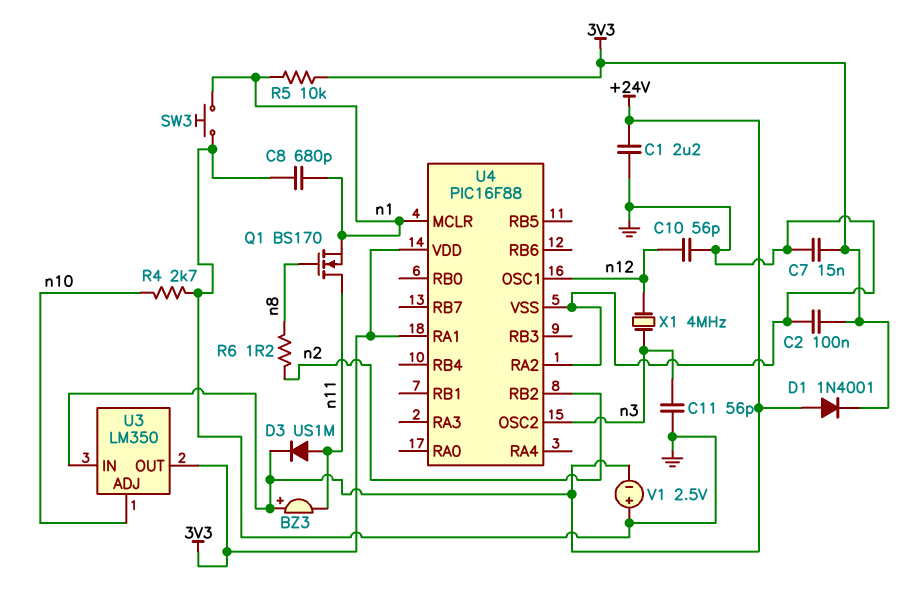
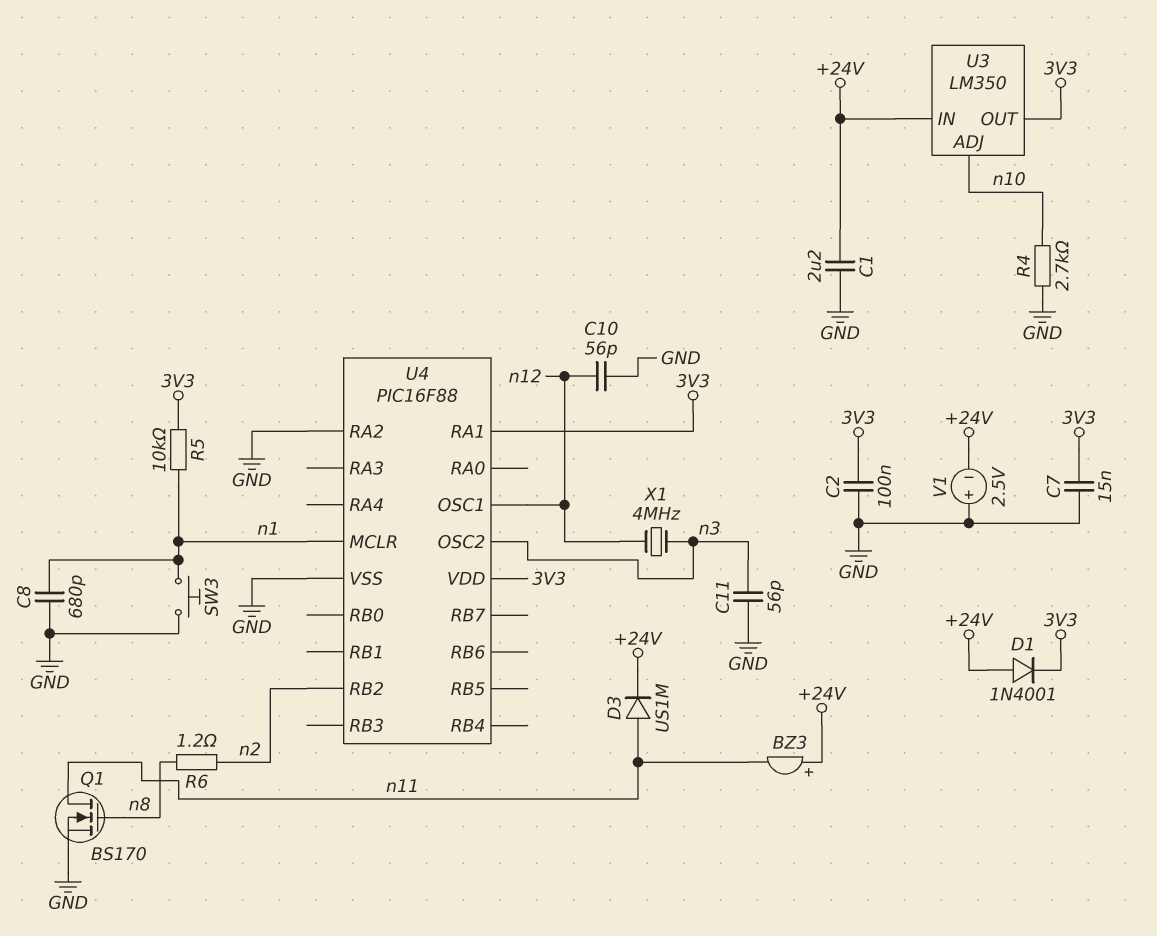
Q1: NMOS BS170 (G n8, D n11, S n1) -> NMOS BS170 (G n8, D n11, S GND)

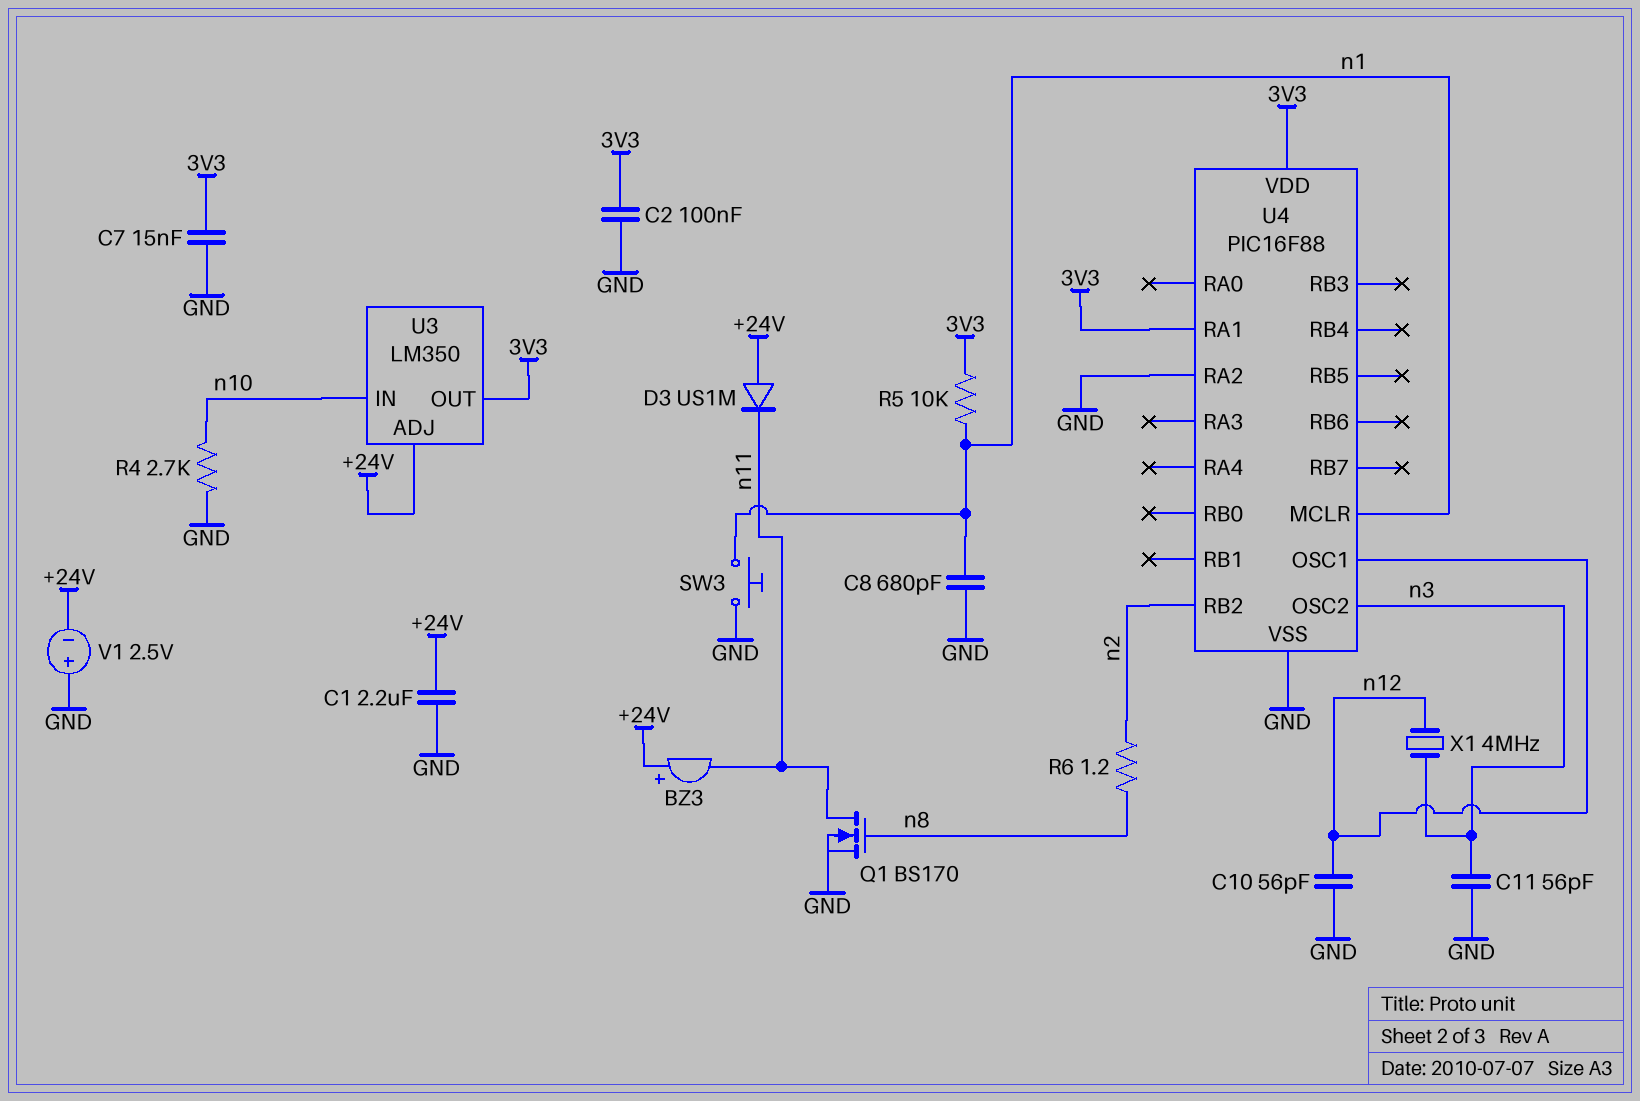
D1: diode 1N4001 (A +24V, K 3V3) -> none
D3: diode US1M (A n11, K +24V) -> diode US1M (A +24V, K n11)
U3 pin ADJ: n10 -> +24V
U3 pin IN: +24V -> n10

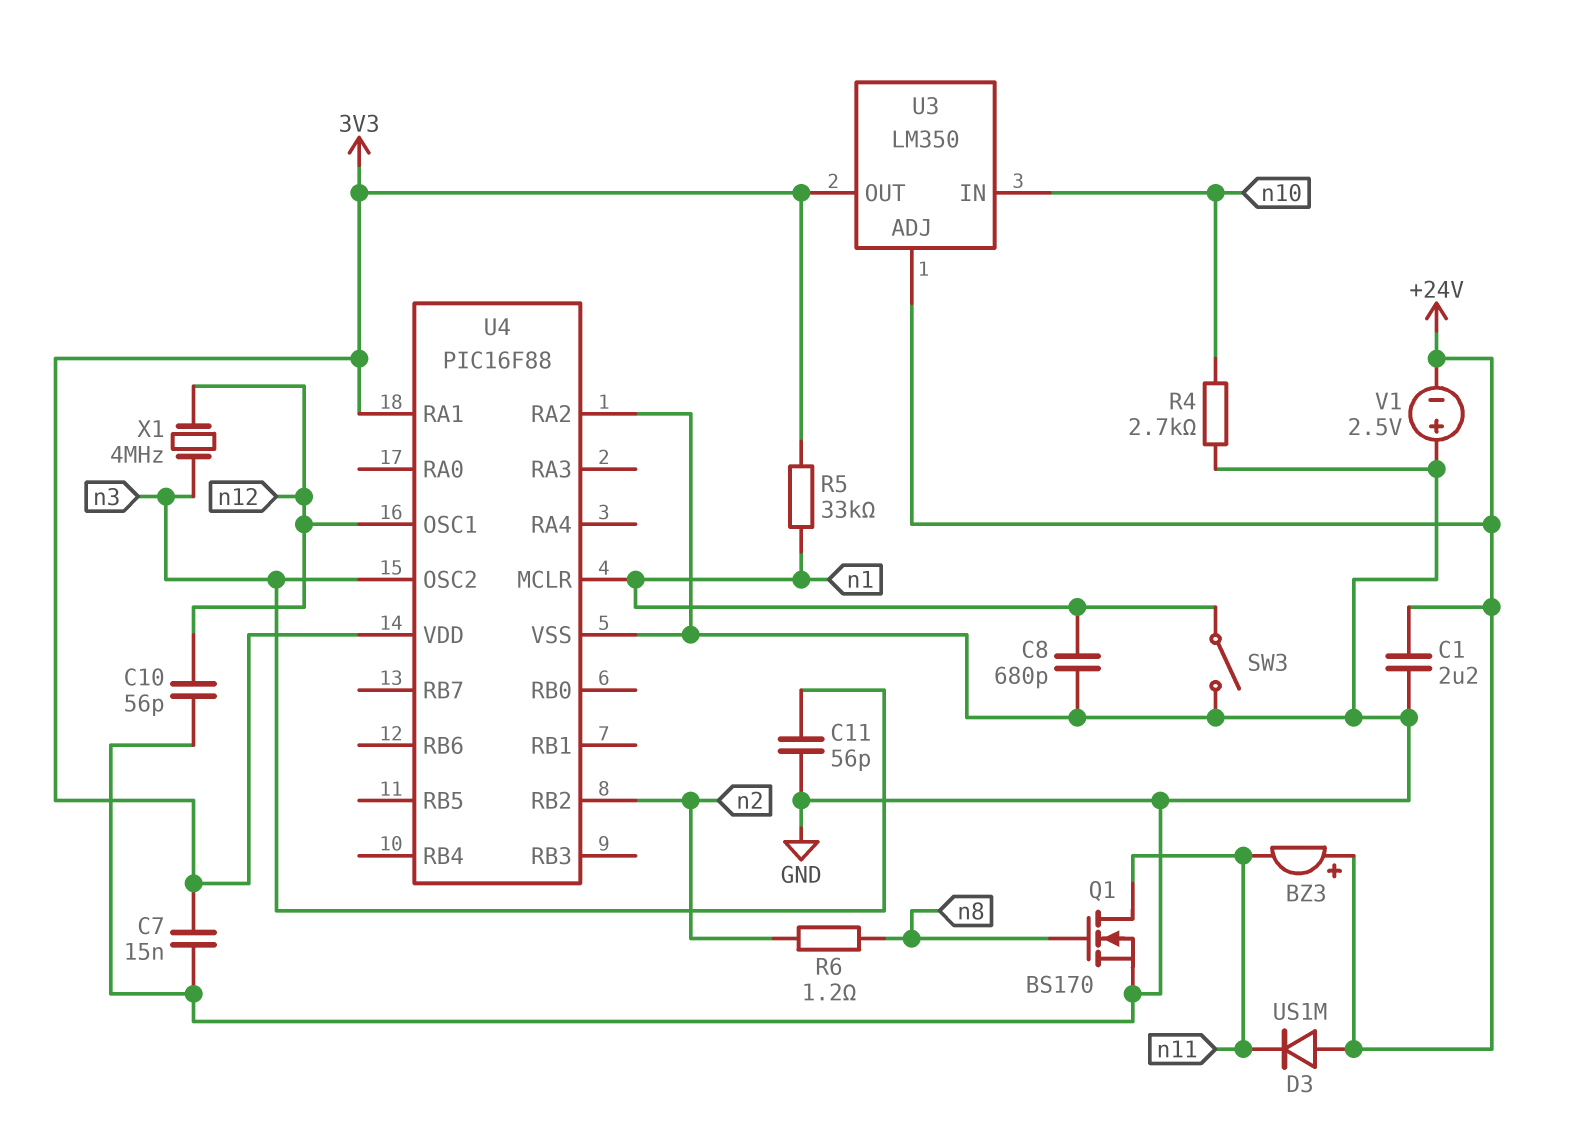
C2: 100nF (3V3, GND) -> none
R5: 10k (3V3, n1) -> 33k (3V3, n1)
SW3: button (GND, n1) -> switch (GND, n1)

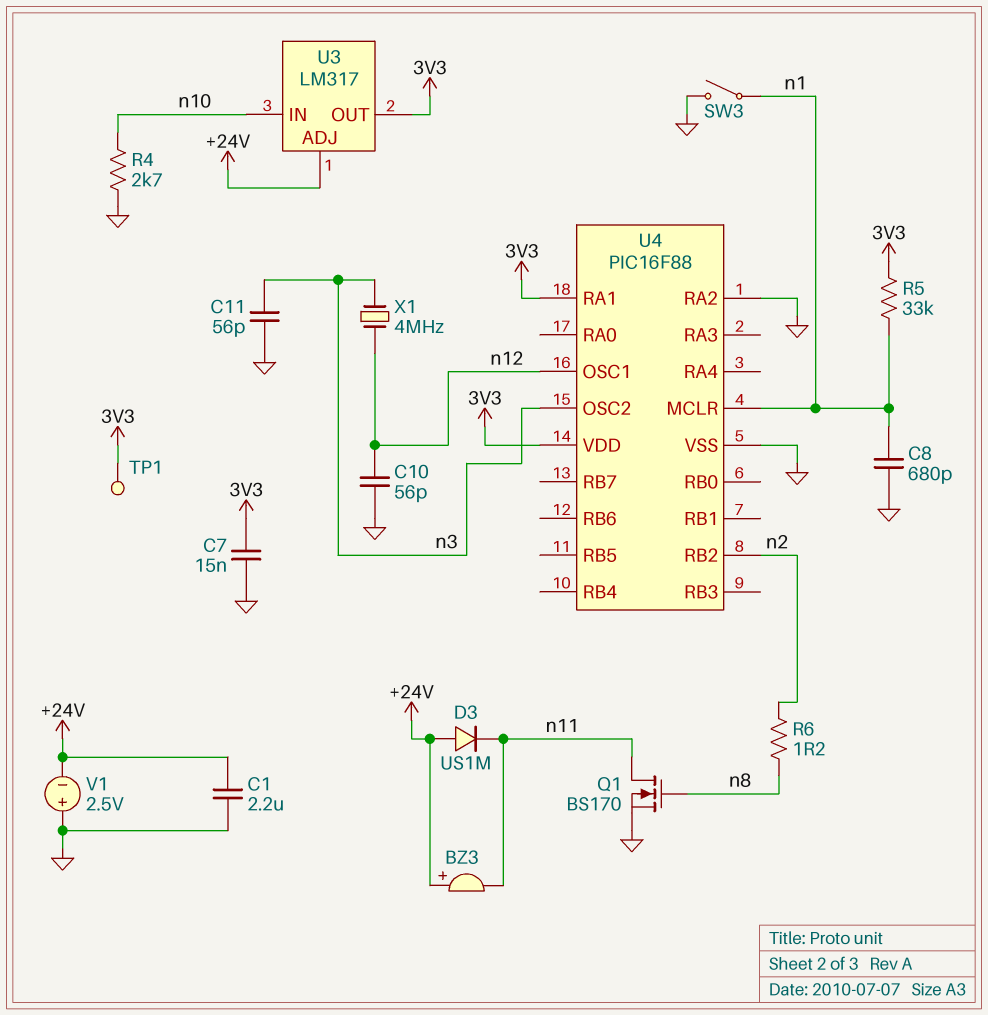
TP1: none -> test point (3V3)
U3: LM350 -> LM317

